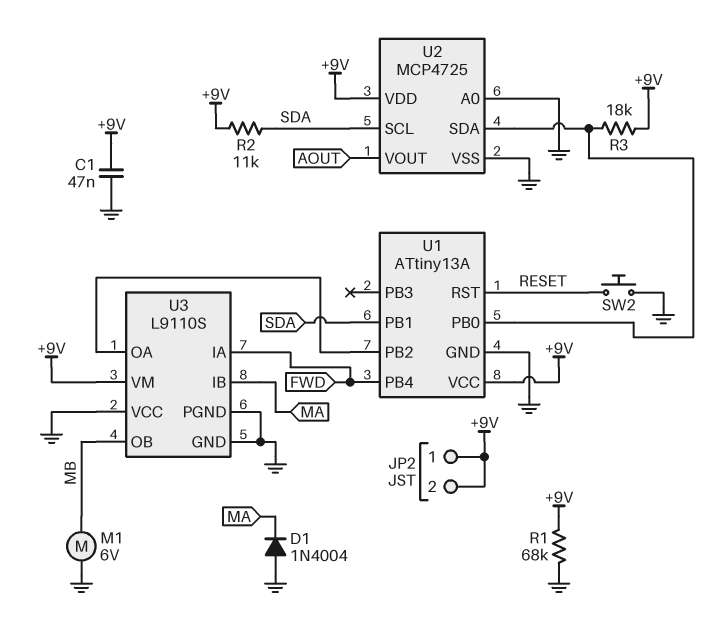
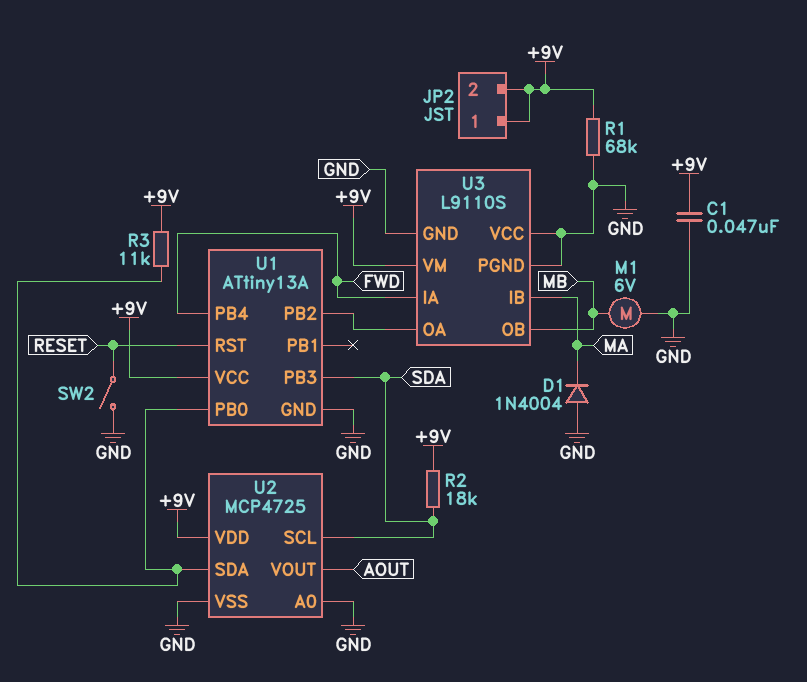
R2: 11k (+9V, SDA) -> 18k (+9V, SDA)
R3: 18k (+9V, U1/PB0) -> 11k (+9V, U1/PB0)
SW2: button (GND, RESET) -> switch (GND, RESET)
U1 pin PB1: SDA -> none
U1 pin PB3: none -> SDA

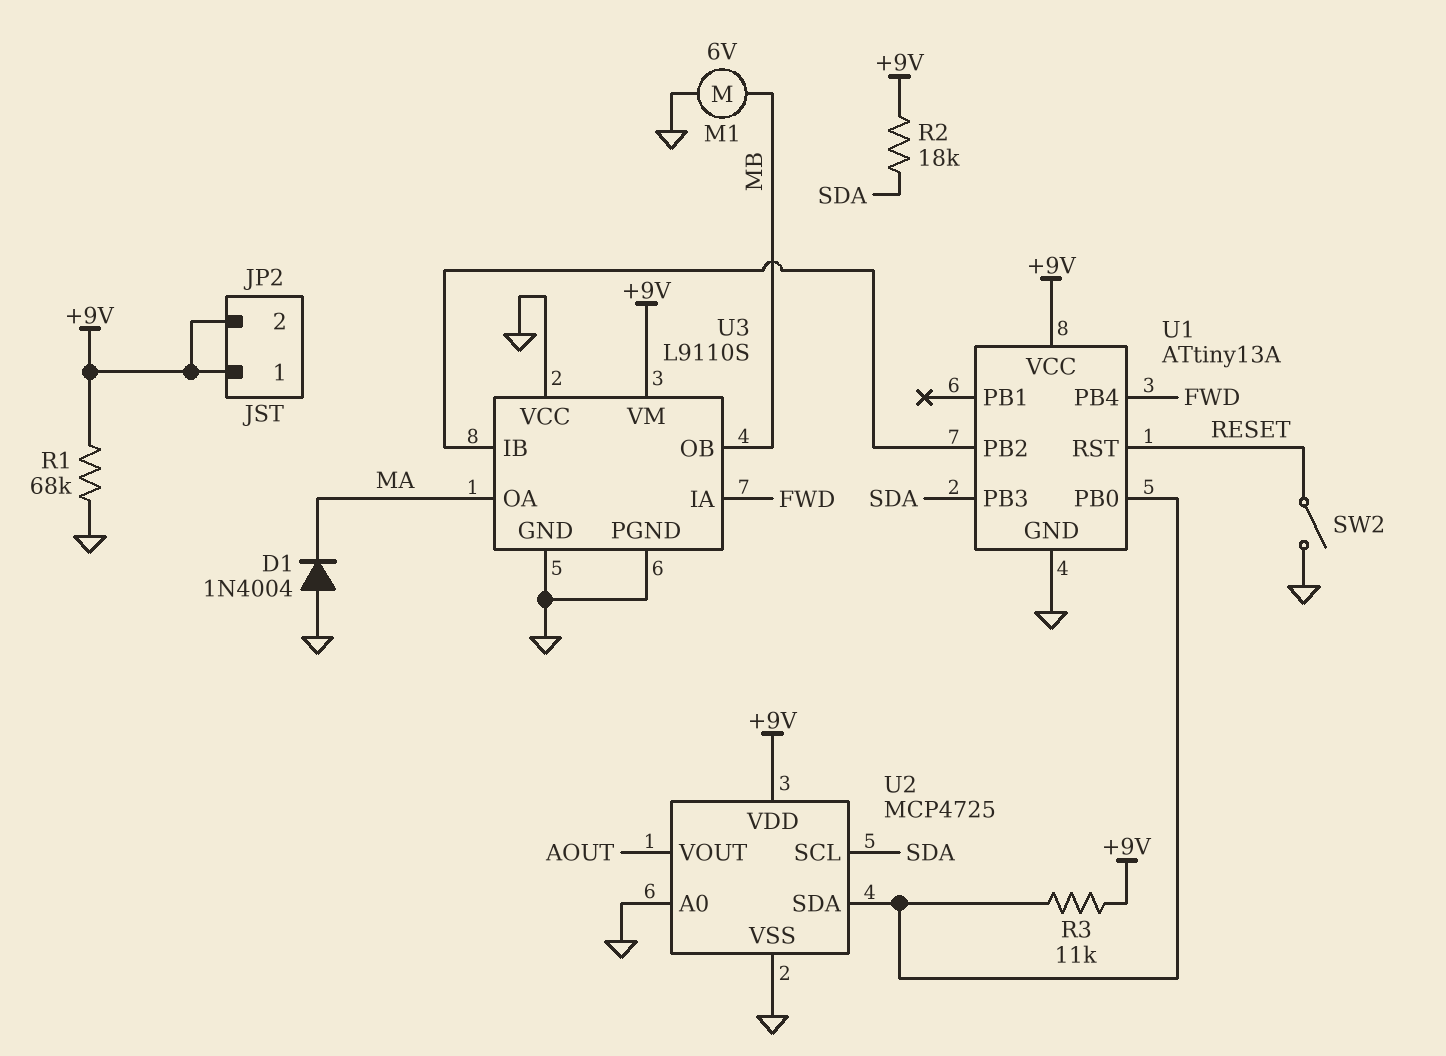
C1: 47nF (+9V, GND) -> none
U3 pin IB: MA -> U1/PB2
U3 pin OA: U1/PB2 -> MA

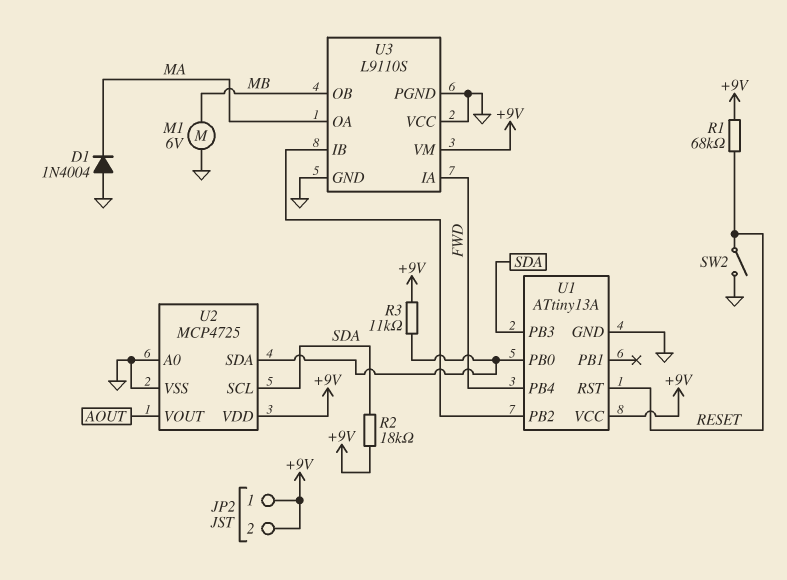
R1: 68k (+9V, GND) -> 68k (+9V, RESET)

